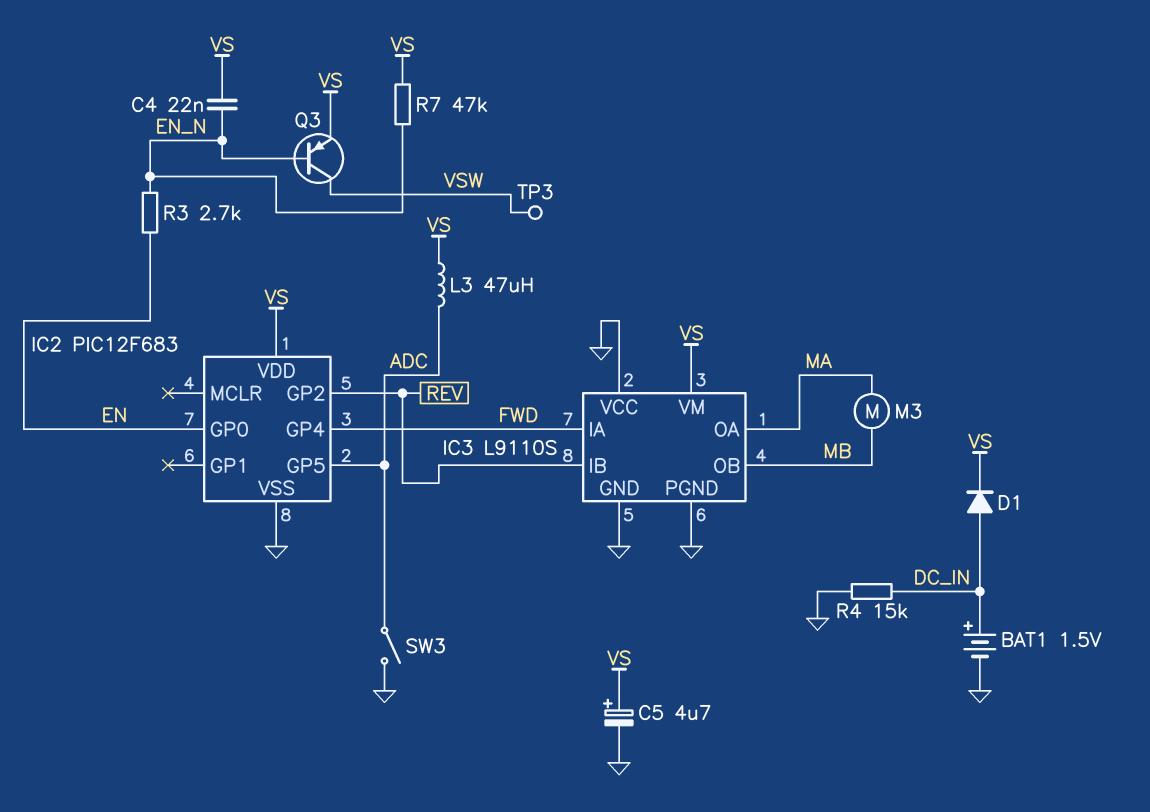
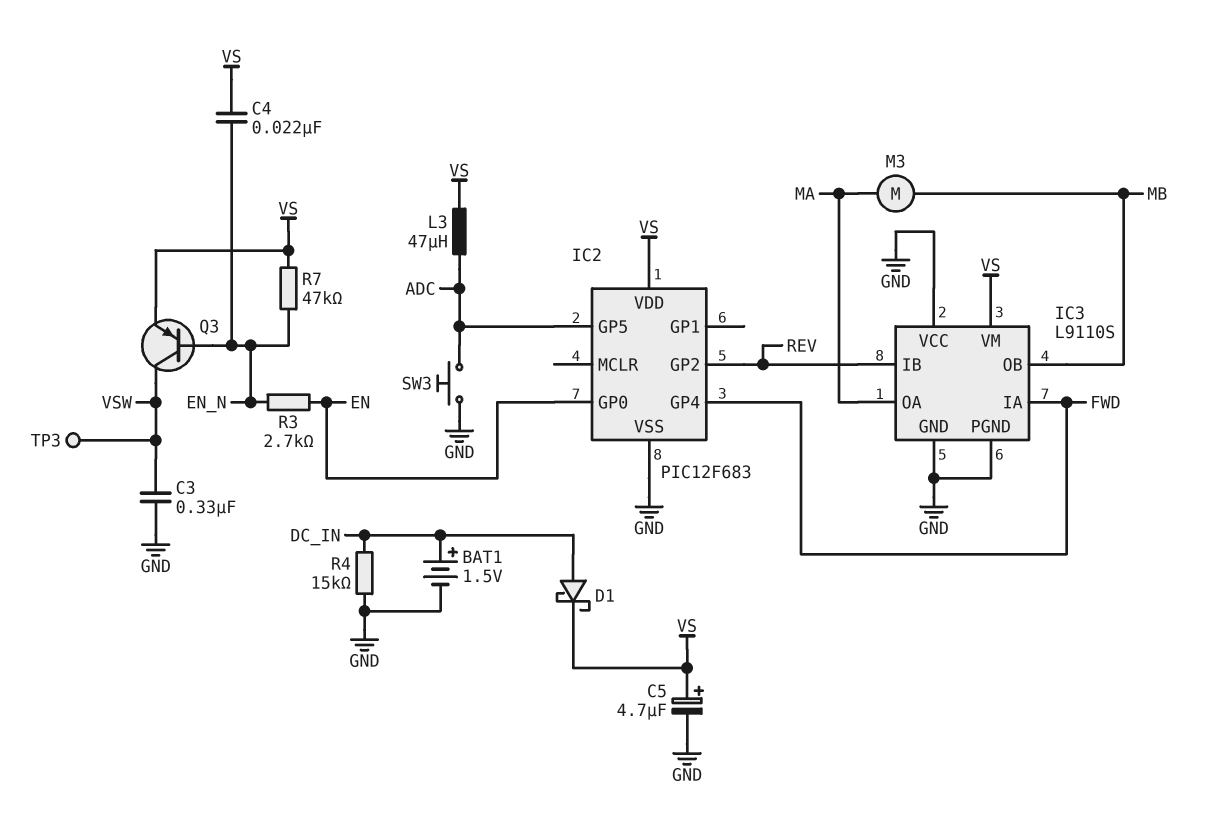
C3: none -> 330nF (GND, VSW)
D1: diode (A DC_IN, K VS) -> schottky (A DC_IN, K VS)
SW3: switch (ADC, GND) -> button (ADC, GND)

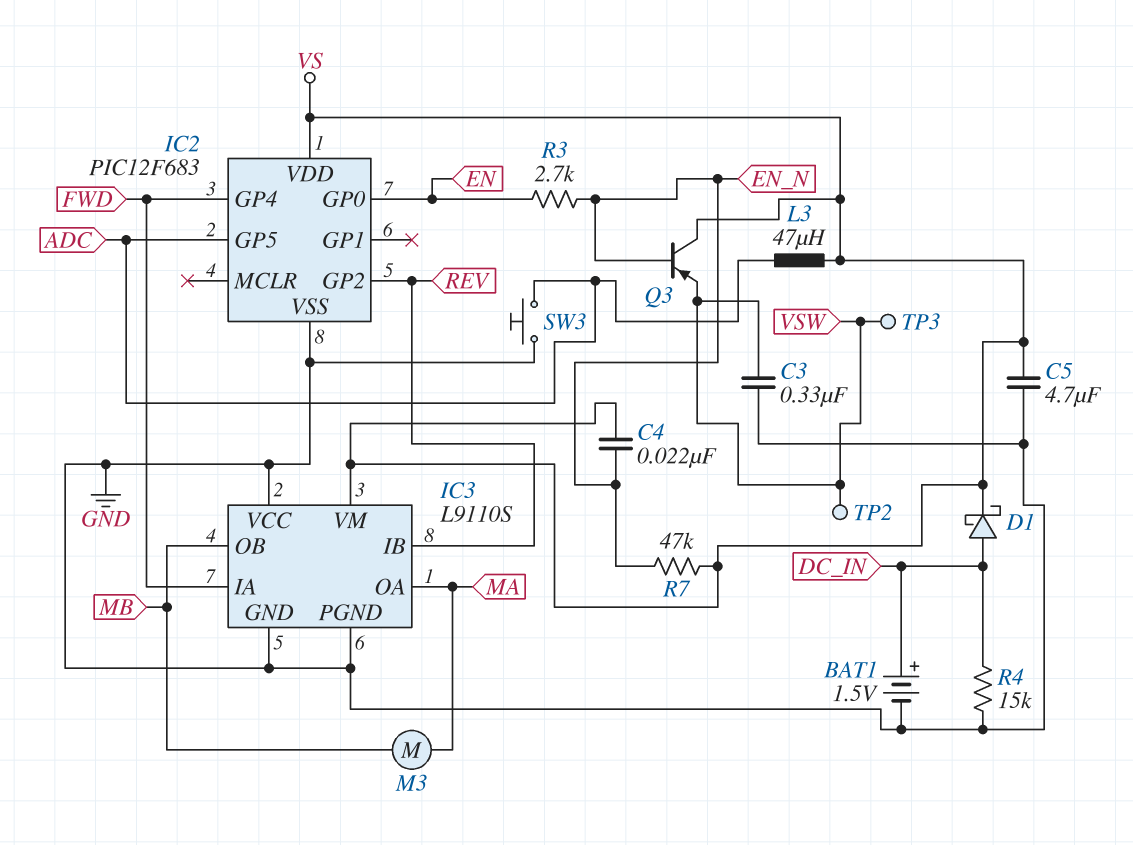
C5: 4.7uF (plus VS, minus GND) -> 4.7uF (GND, VS)
Q3: PNP (B EN_N, C VSW, E VS) -> PNP (B EN_N, C VS, E VSW)
TP2: none -> test point (VSW)

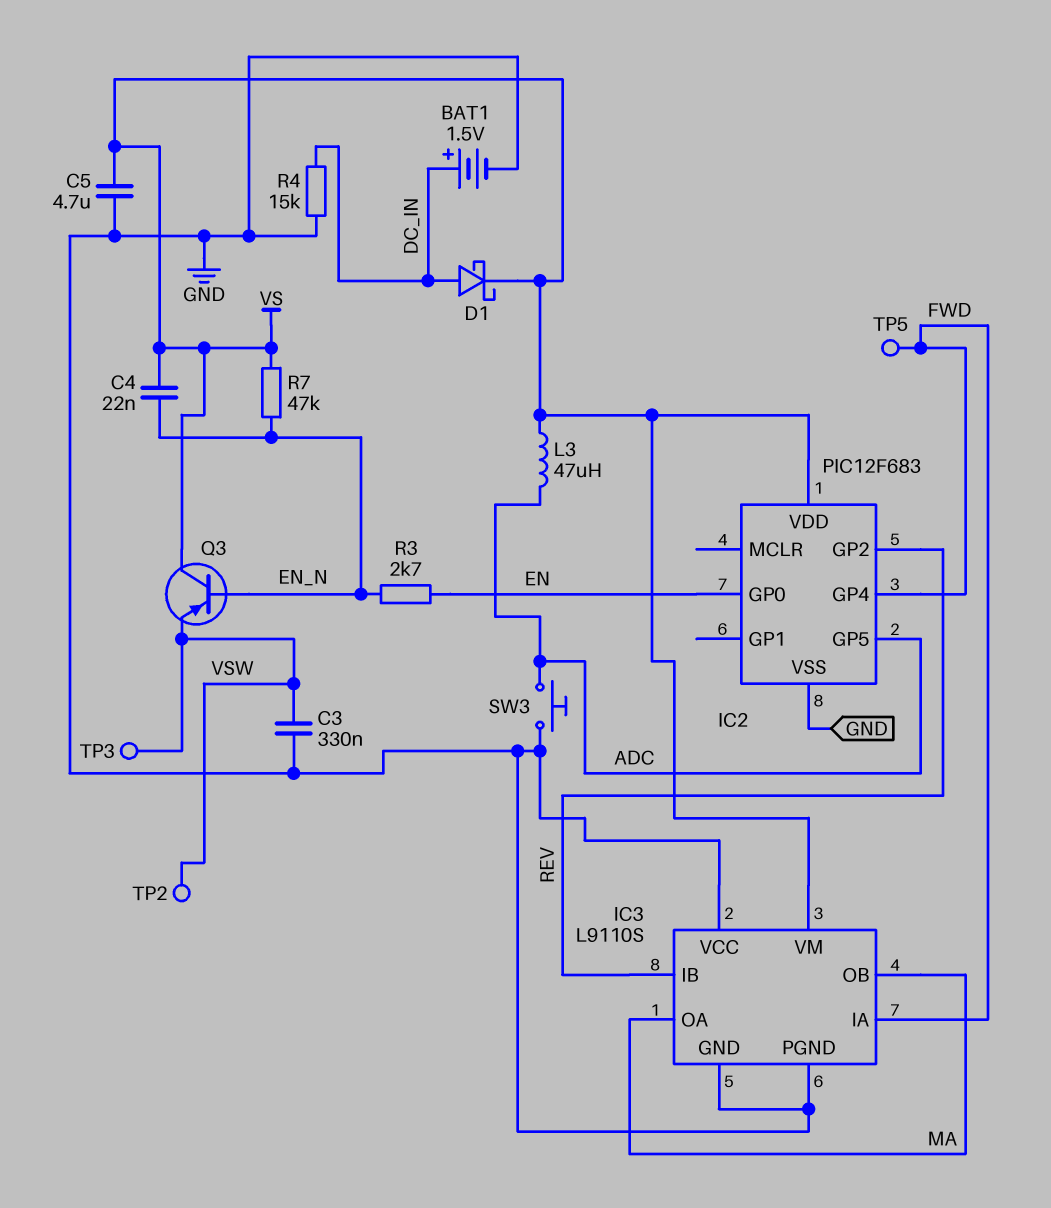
IC3 pin OB: MB -> MA
M3: motor (MA, MB) -> none
TP5: none -> test point (FWD)

